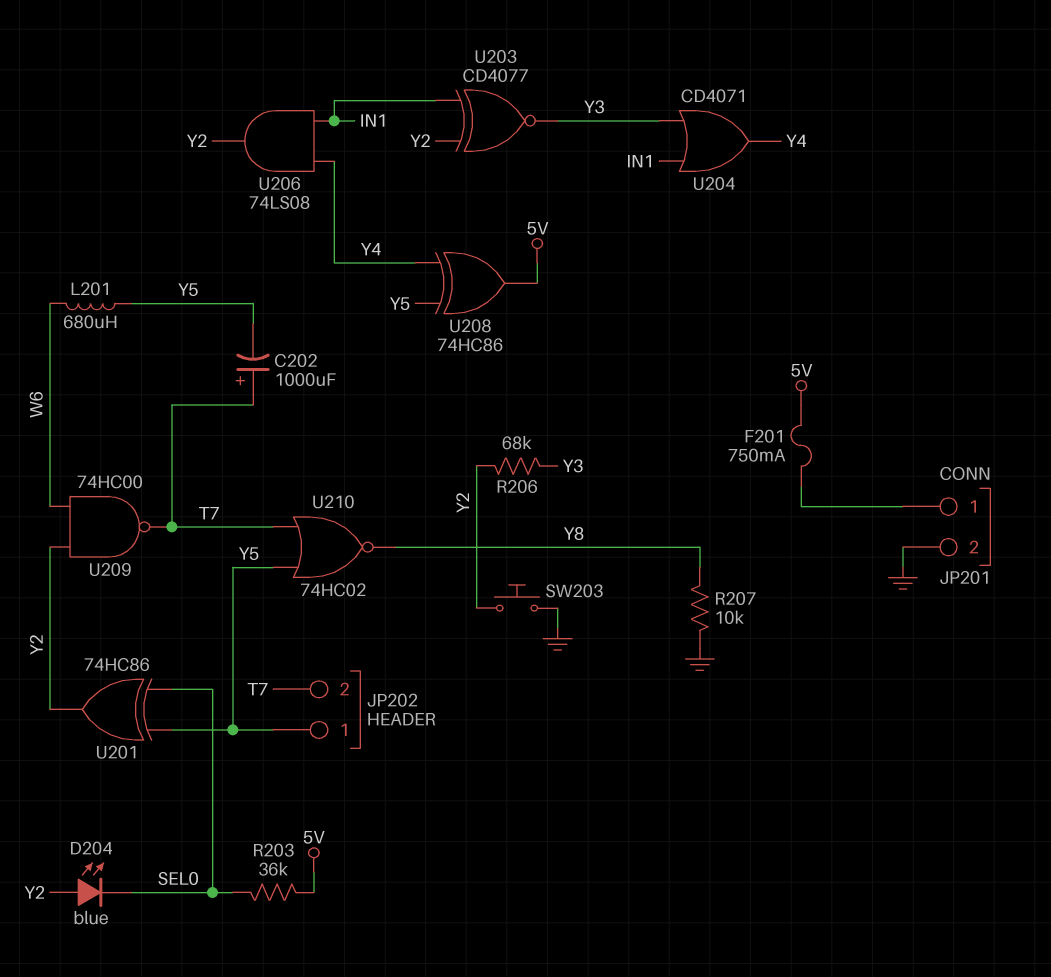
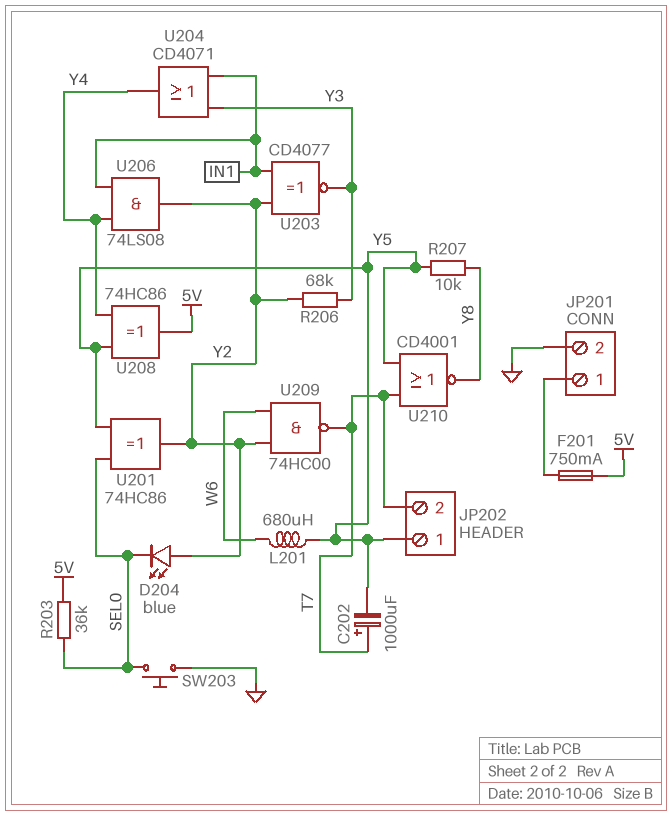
R207: 10k (GND, Y8) -> 10k (Y5, Y8)
SW203: button (GND, Y2) -> button (GND, SEL0)
U210: NOR 74HC02 (in T7, in Y5, out Y8) -> NOR CD4001 (in T7, in Y5, out Y8)

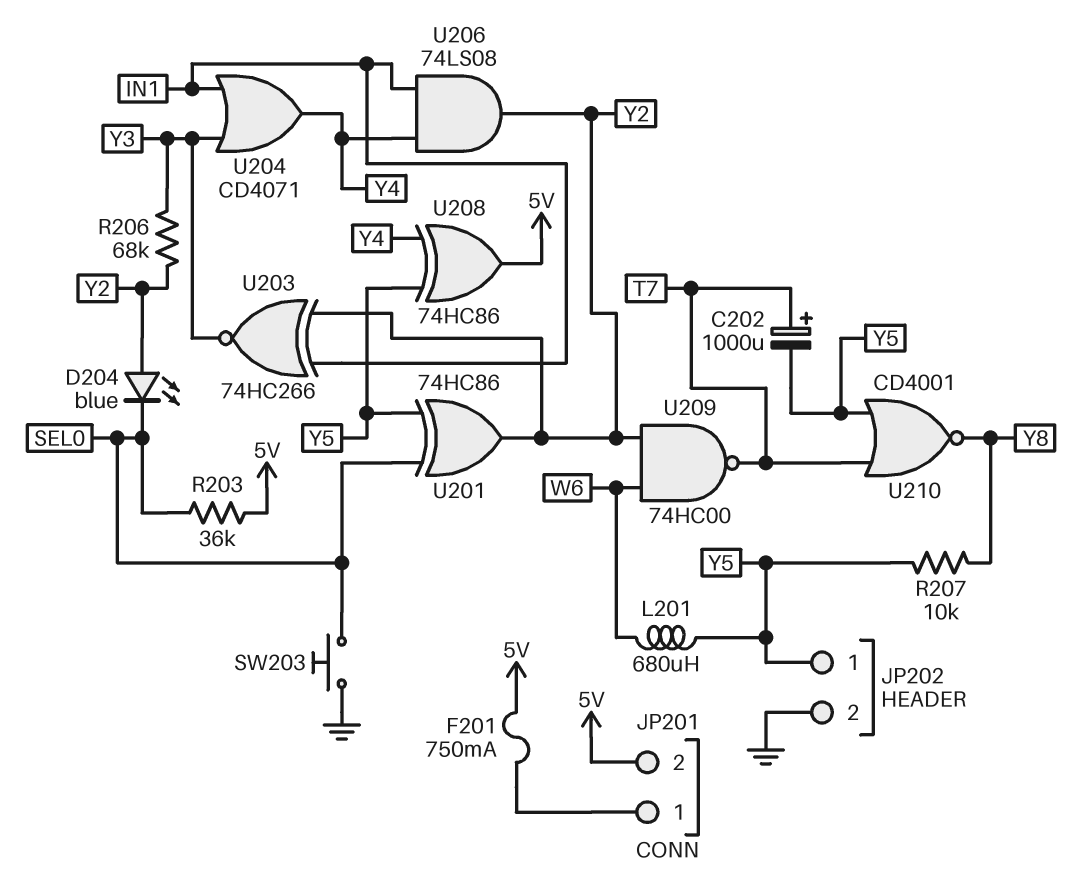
JP201 pin 2: GND -> 5V
JP202 pin 2: T7 -> GND
U203: XNOR CD4077 (in IN1, in Y2, out Y3) -> XNOR 74HC266 (in IN1, in Y2, out Y3)

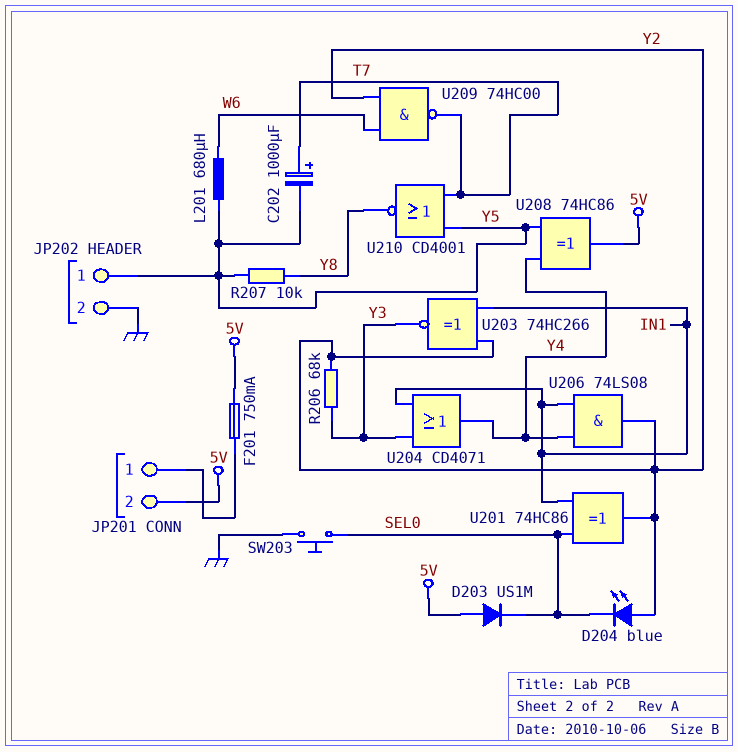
D203: none -> diode US1M (A 5V, K SEL0)
R203: 36k (5V, SEL0) -> none
U201: XOR 74HC86 (in SEL0, in Y5, out Y2) -> XOR 74HC86 (in IN1, in SEL0, out Y2)

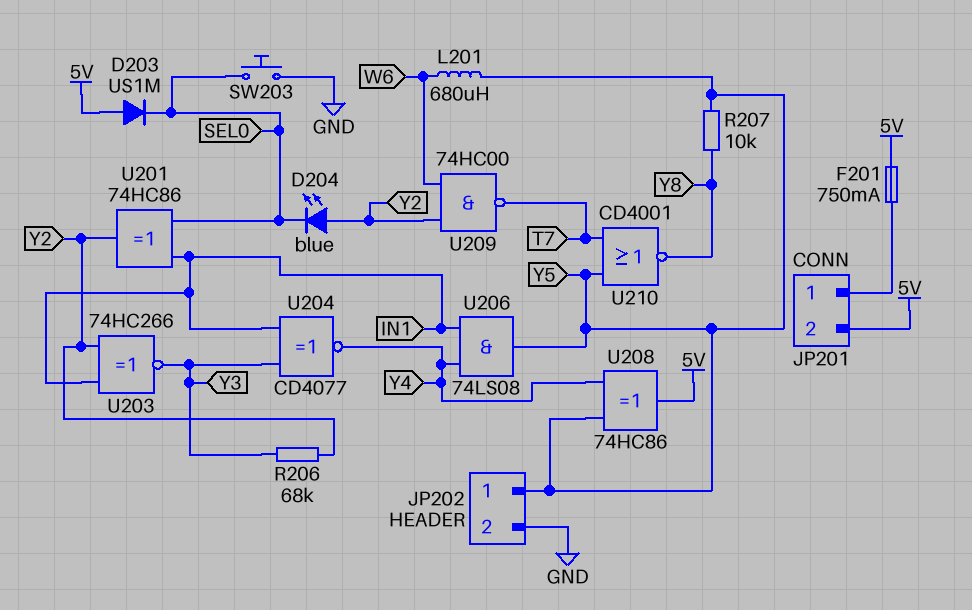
C202: 1000uF (plus T7, minus Y5) -> none
U204: OR CD4071 (in IN1, in Y3, out Y4) -> XNOR CD4077 (in IN1, in Y3, out Y4)
U206: AND 74LS08 (in IN1, in Y4, out Y2) -> AND 74LS08 (in IN1, in Y4, out Y5)

